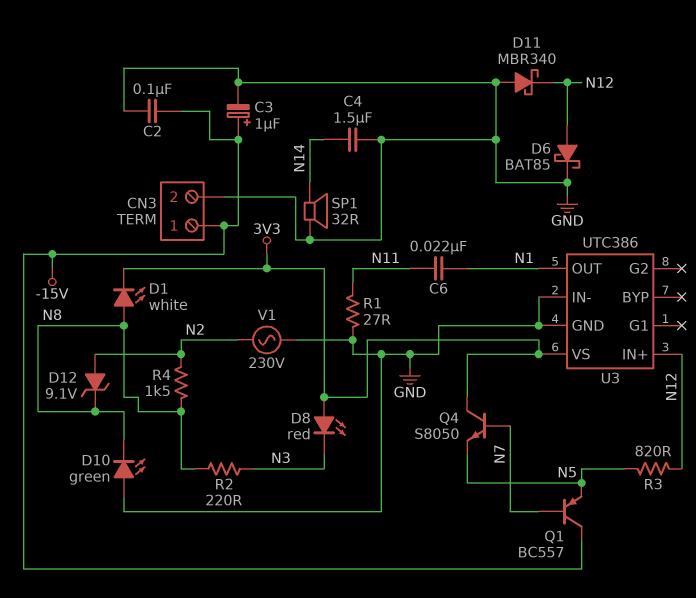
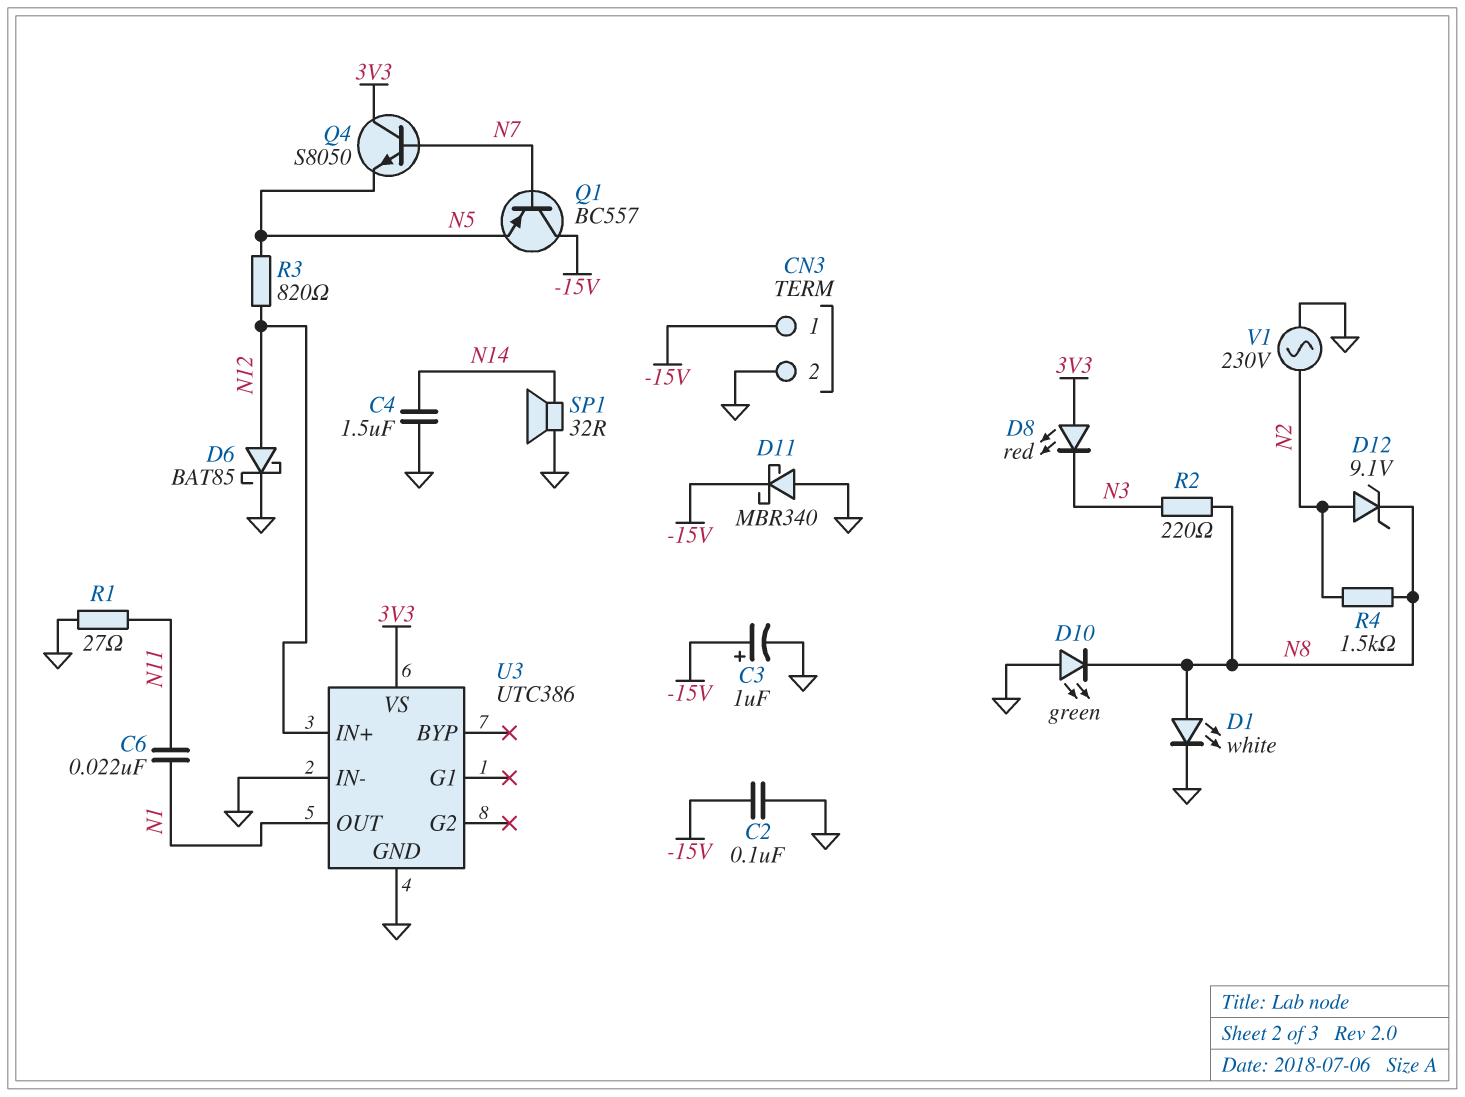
D1: LED white (A N8, K 3V3) -> LED white (A N8, K GND)
D11: schottky MBR340 (A GND, K N12) -> schottky MBR340 (A GND, K -15V)

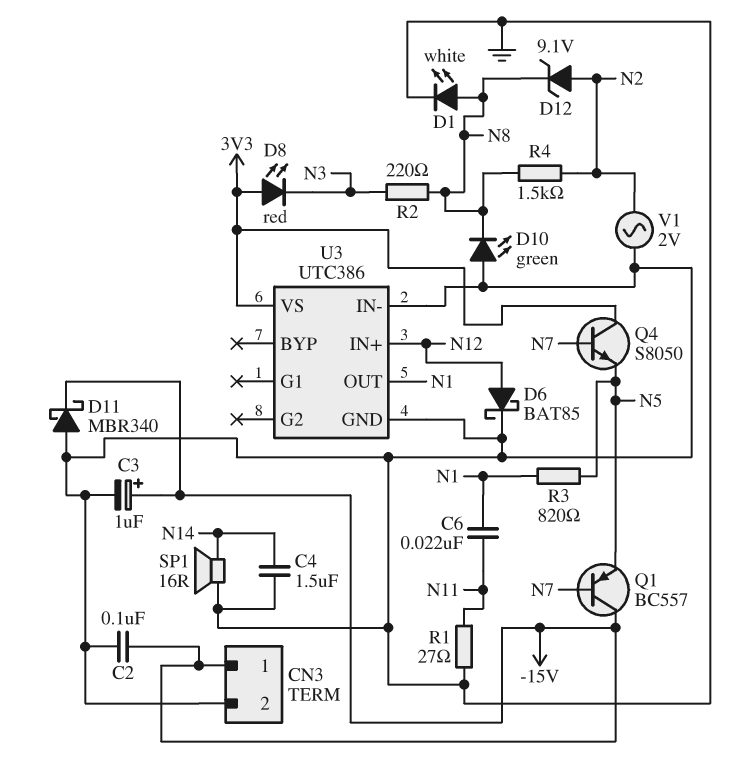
R3: 820 (N5, N12) -> 820 (N1, N5)
SP1: speaker 32R (GND, N14) -> speaker 16R (GND, N14)
V1: AC 230V (GND, N2) -> AC 2V (GND, N2)

